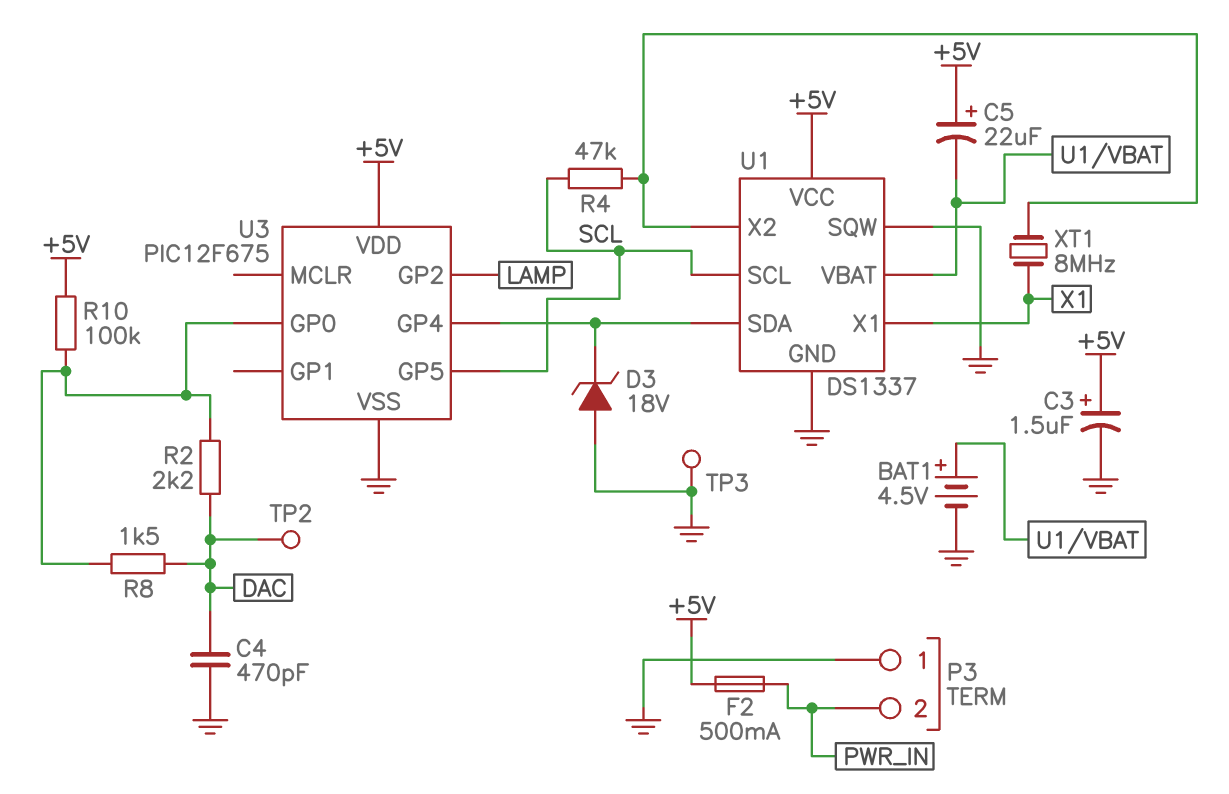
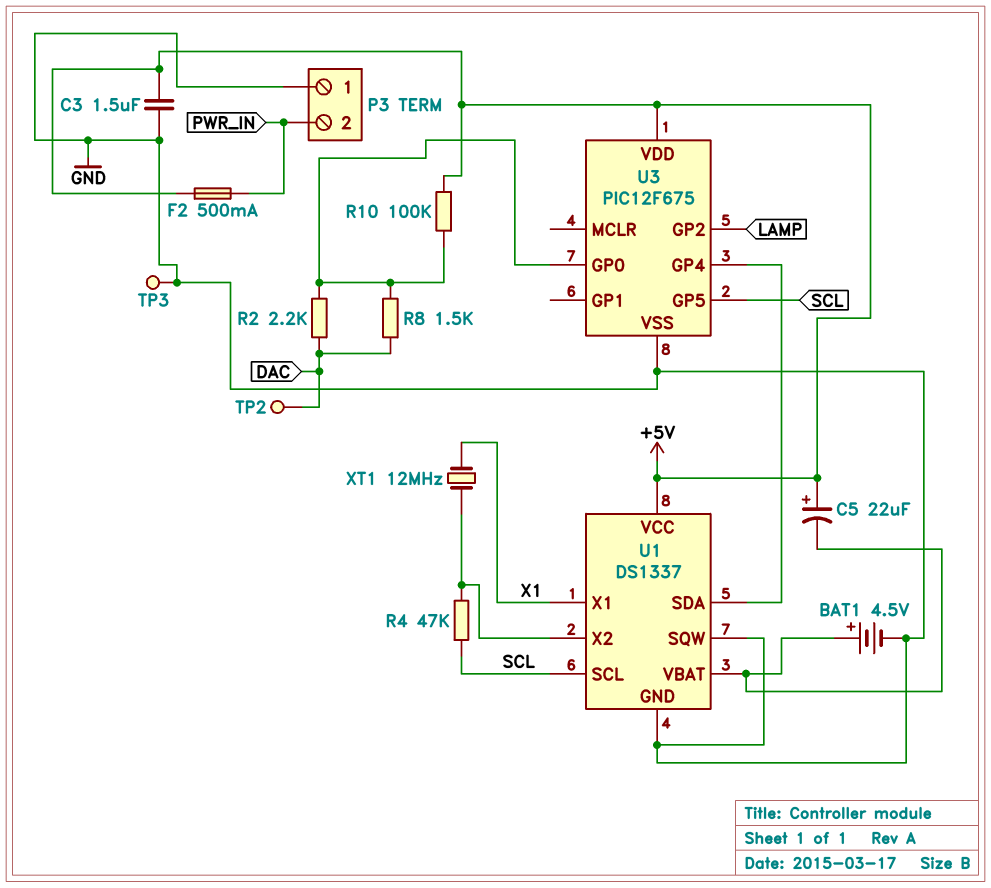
C3: 1.5uF (plus +5V, minus GND) -> 1.5uF (+5V, GND)
C4: 470pF (DAC, GND) -> none
D3: zener 18V (A GND, K U1/SDA) -> none
XT1: 8MHz (U1/X2, X1) -> 12MHz (U1/X2, X1)

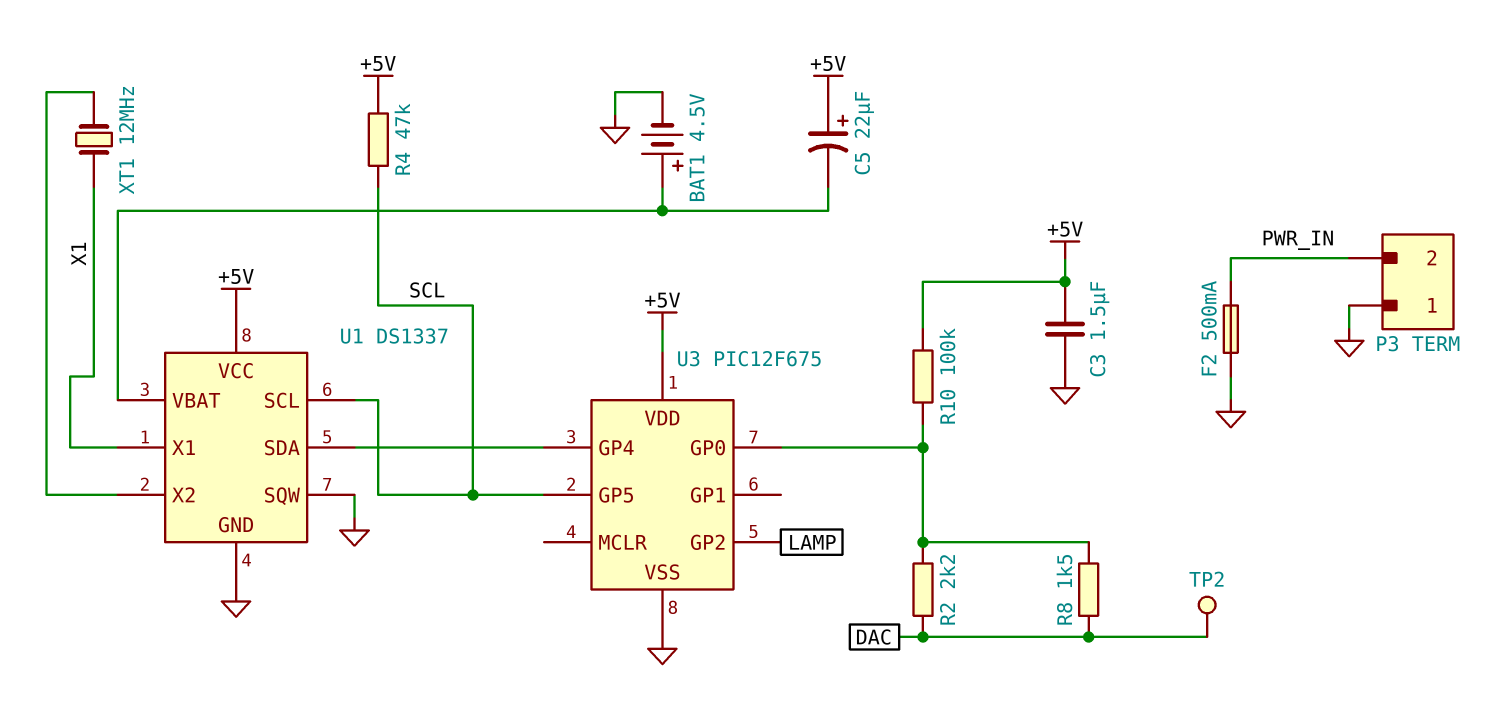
F2: 500mA (+5V, PWR_IN) -> 500mA (GND, PWR_IN)
R4: 47k (SCL, U1/X2) -> 47k (+5V, SCL)
TP3: test point (GND) -> none

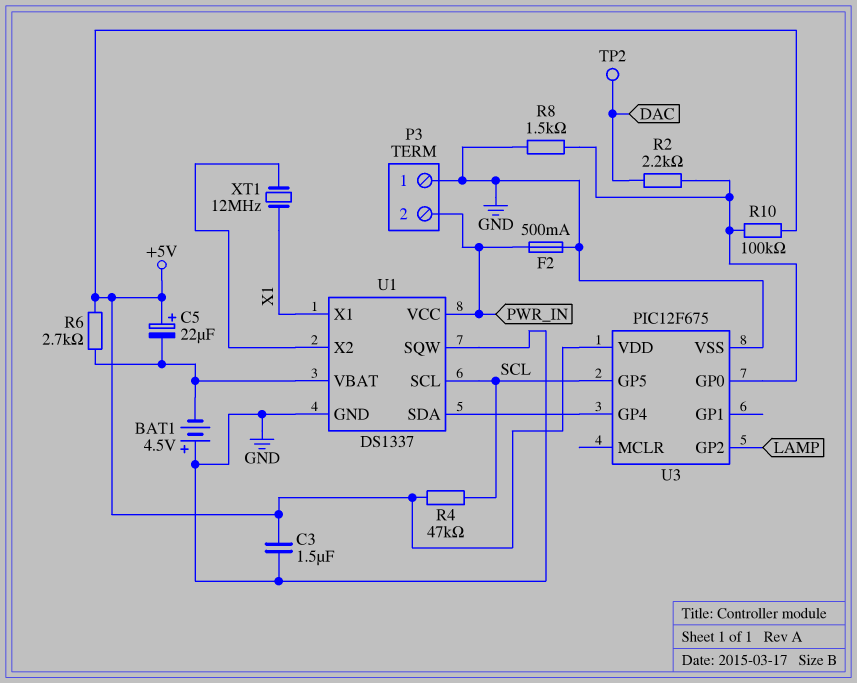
BAT1: 4.5V (plus U1/VBAT, minus GND) -> 4.5V (plus GND, minus U1/VBAT)
R6: none -> 2.7k (+5V, U1/VBAT)
R8: 1.5k (DAC, U3/GP0) -> 1.5k (GND, U3/GP0)
U1 pin VCC: +5V -> PWR_IN

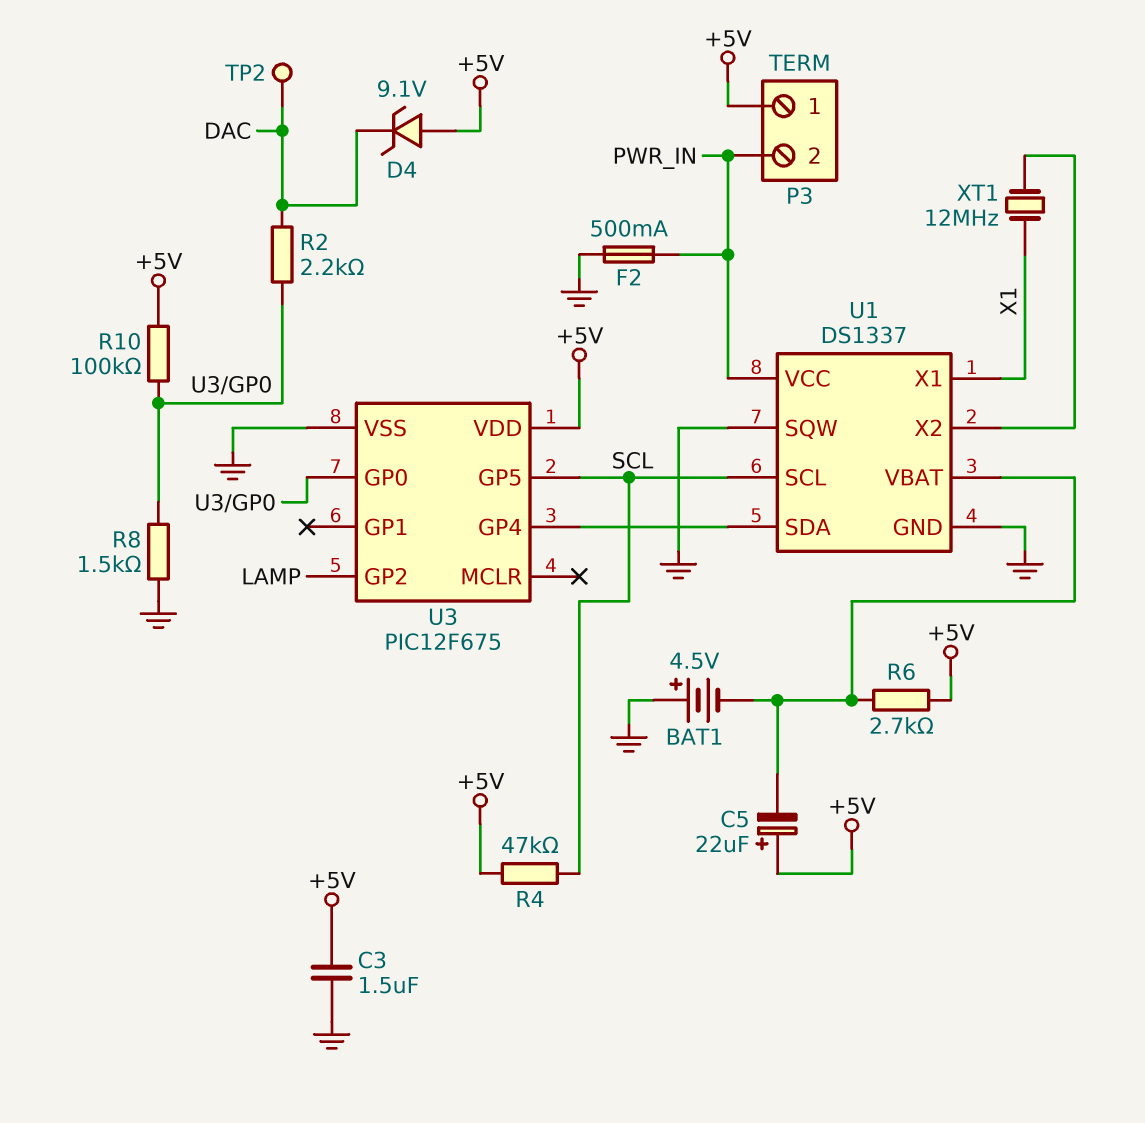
D4: none -> zener 9.1V (A +5V, K DAC)
P3 pin 1: GND -> +5V

